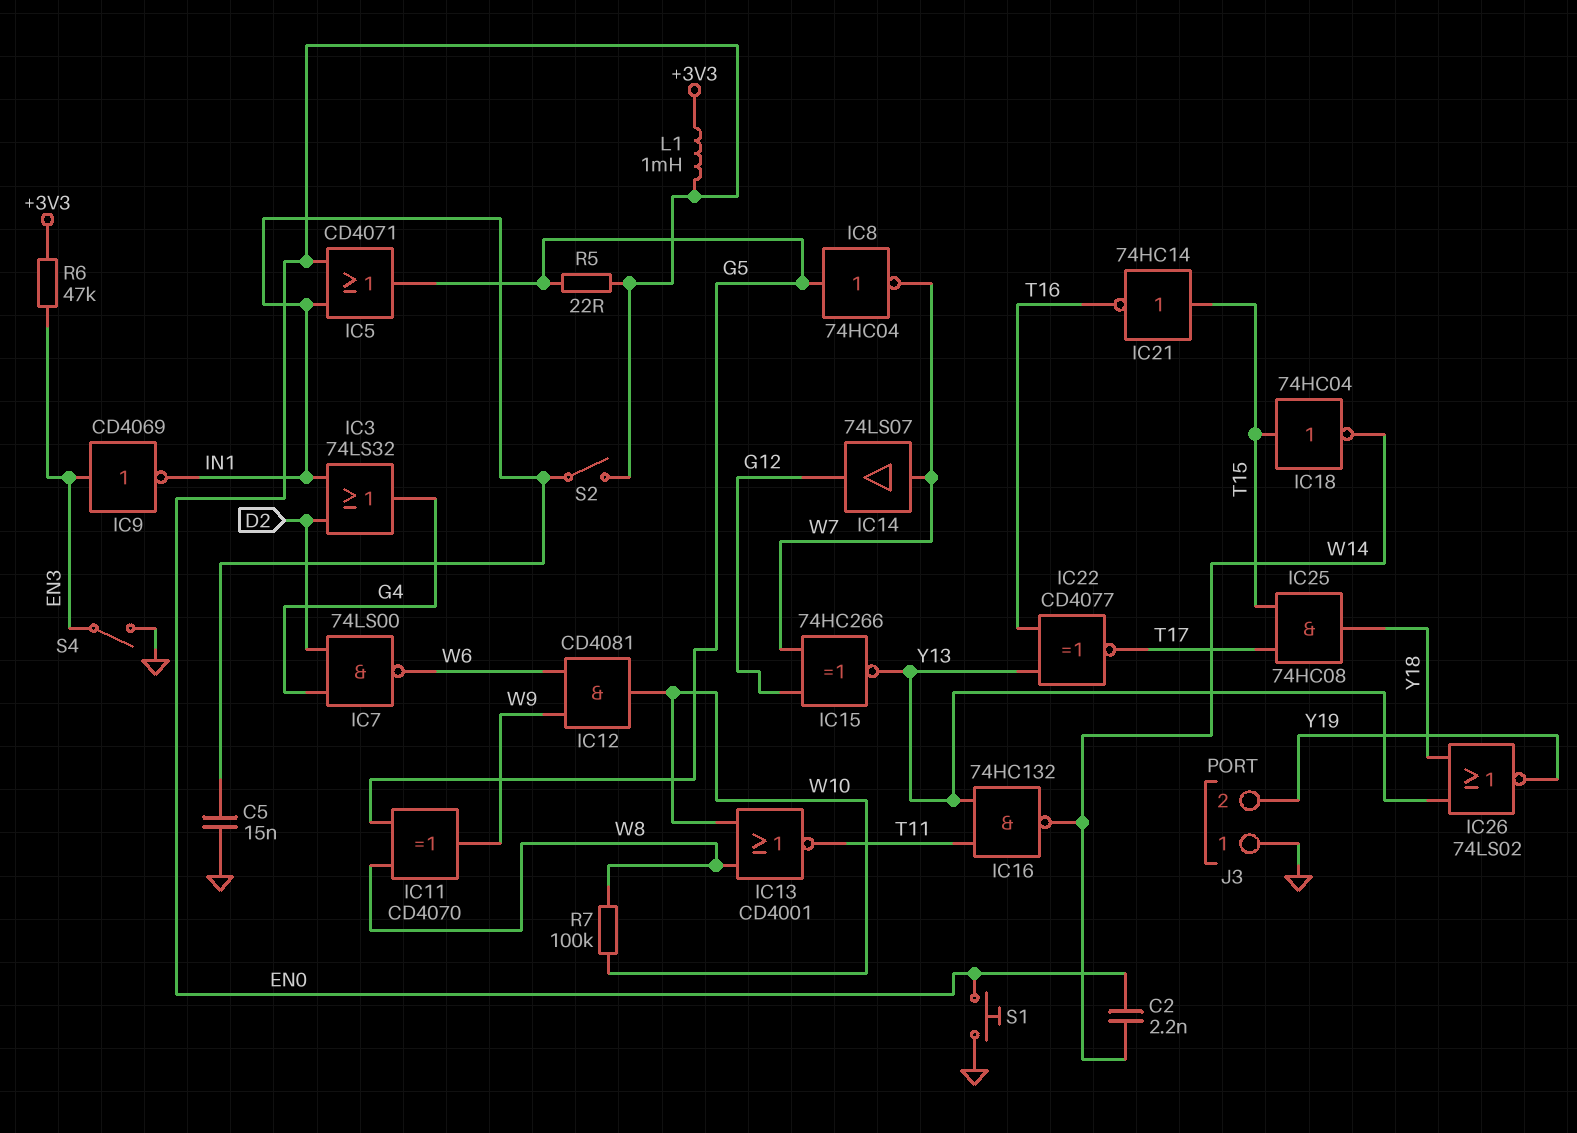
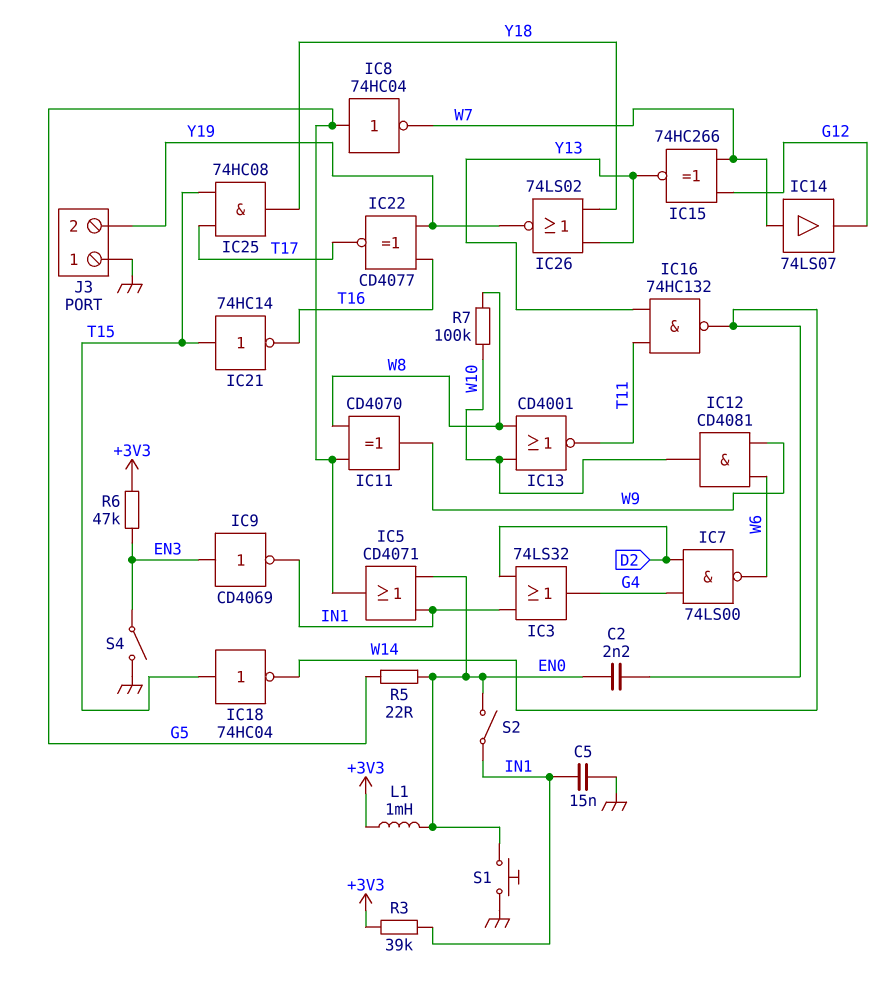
IC22: XNOR CD4077 (in T16, in Y13, out T17) -> XNOR CD4077 (in T16, in Y19, out T17)
R3: none -> 39k (+3V3, IN1)

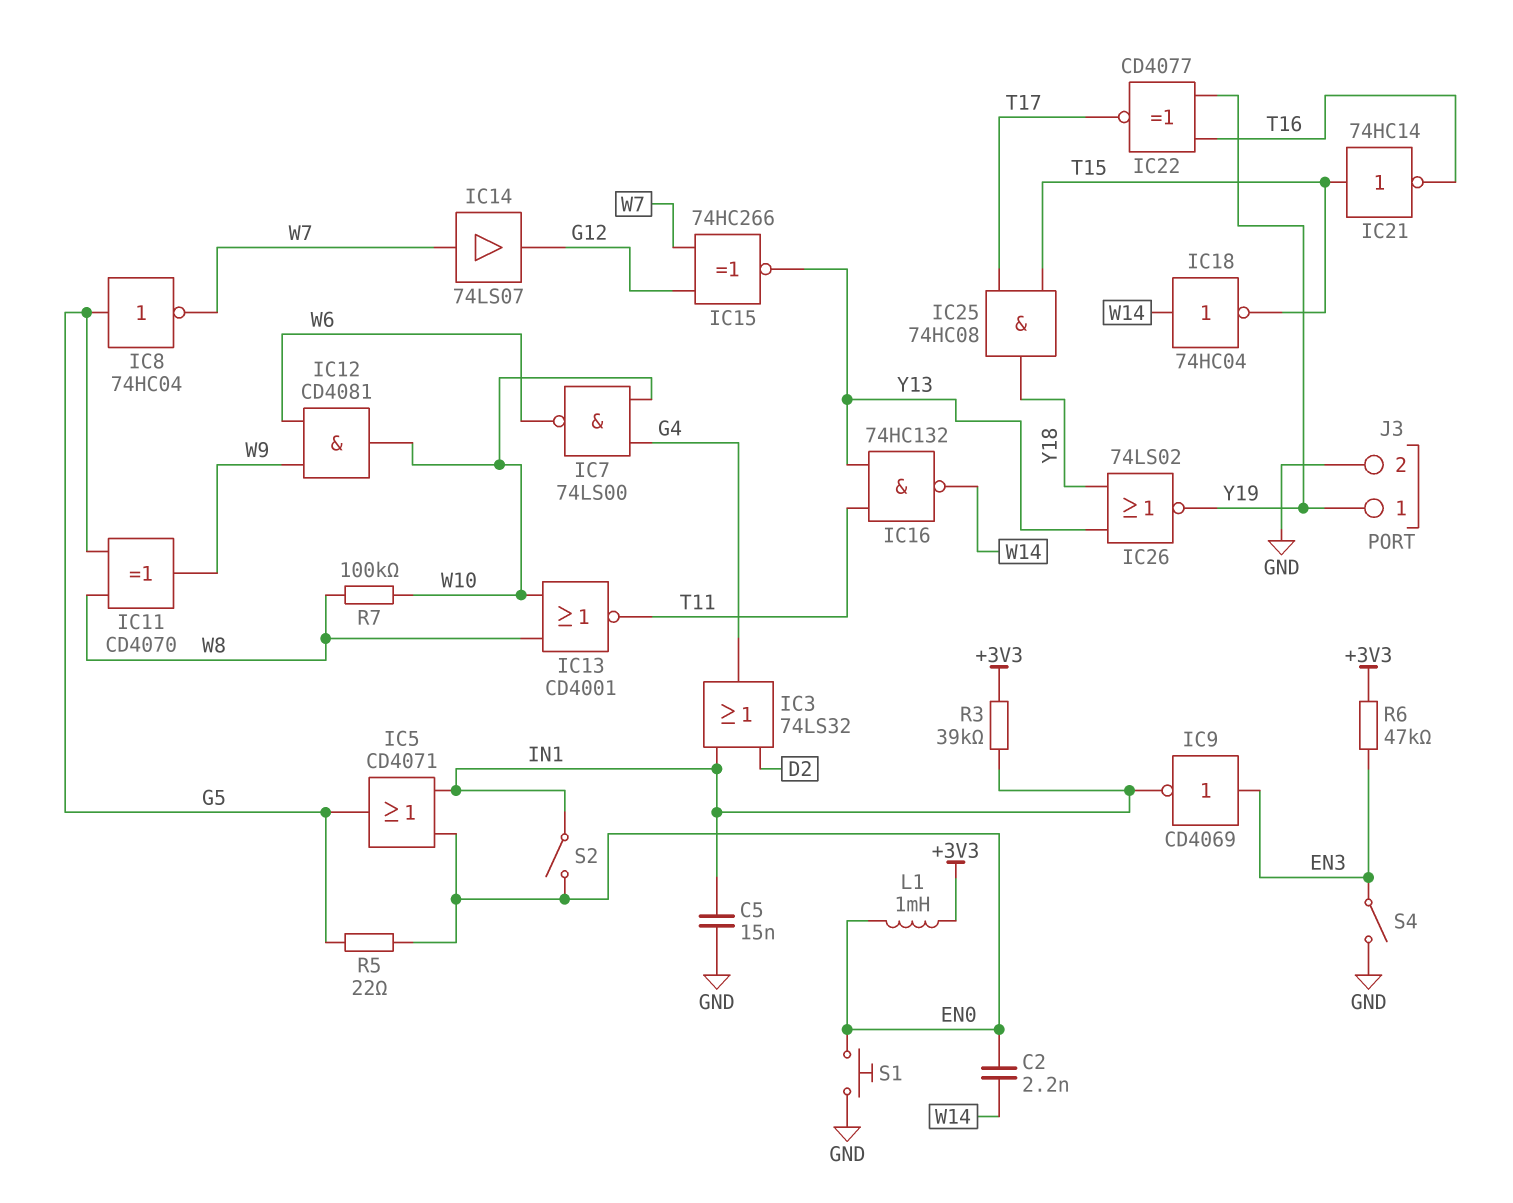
IC7: NAND 74LS00 (in D2, in G4, out W6) -> NAND 74LS00 (in G4, in W10, out W6)
IC18: NOT 74HC04 (in T15, out W14) -> NOT 74HC04 (in W14, out T15)
J3 pin 1: GND -> Y19
J3 pin 2: Y19 -> GND

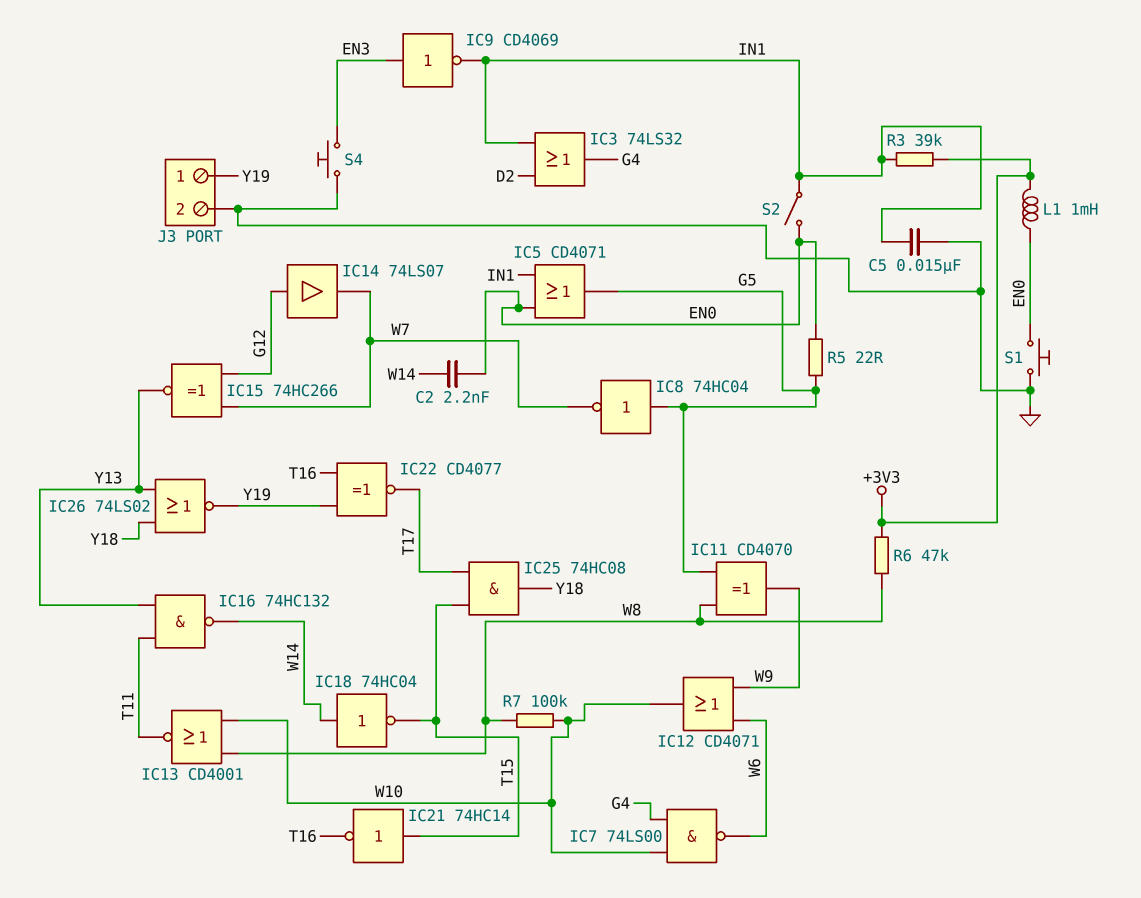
IC12: AND CD4081 (in W6, in W9, out W10) -> OR CD4071 (in W6, in W9, out W10)
IC14: buffer 74LS07 (in W7, out G12) -> buffer 74LS07 (in G12, out W7)
R6: 47k (+3V3, EN3) -> 47k (+3V3, W8)
S4: switch (EN3, GND) -> button (EN3, GND)

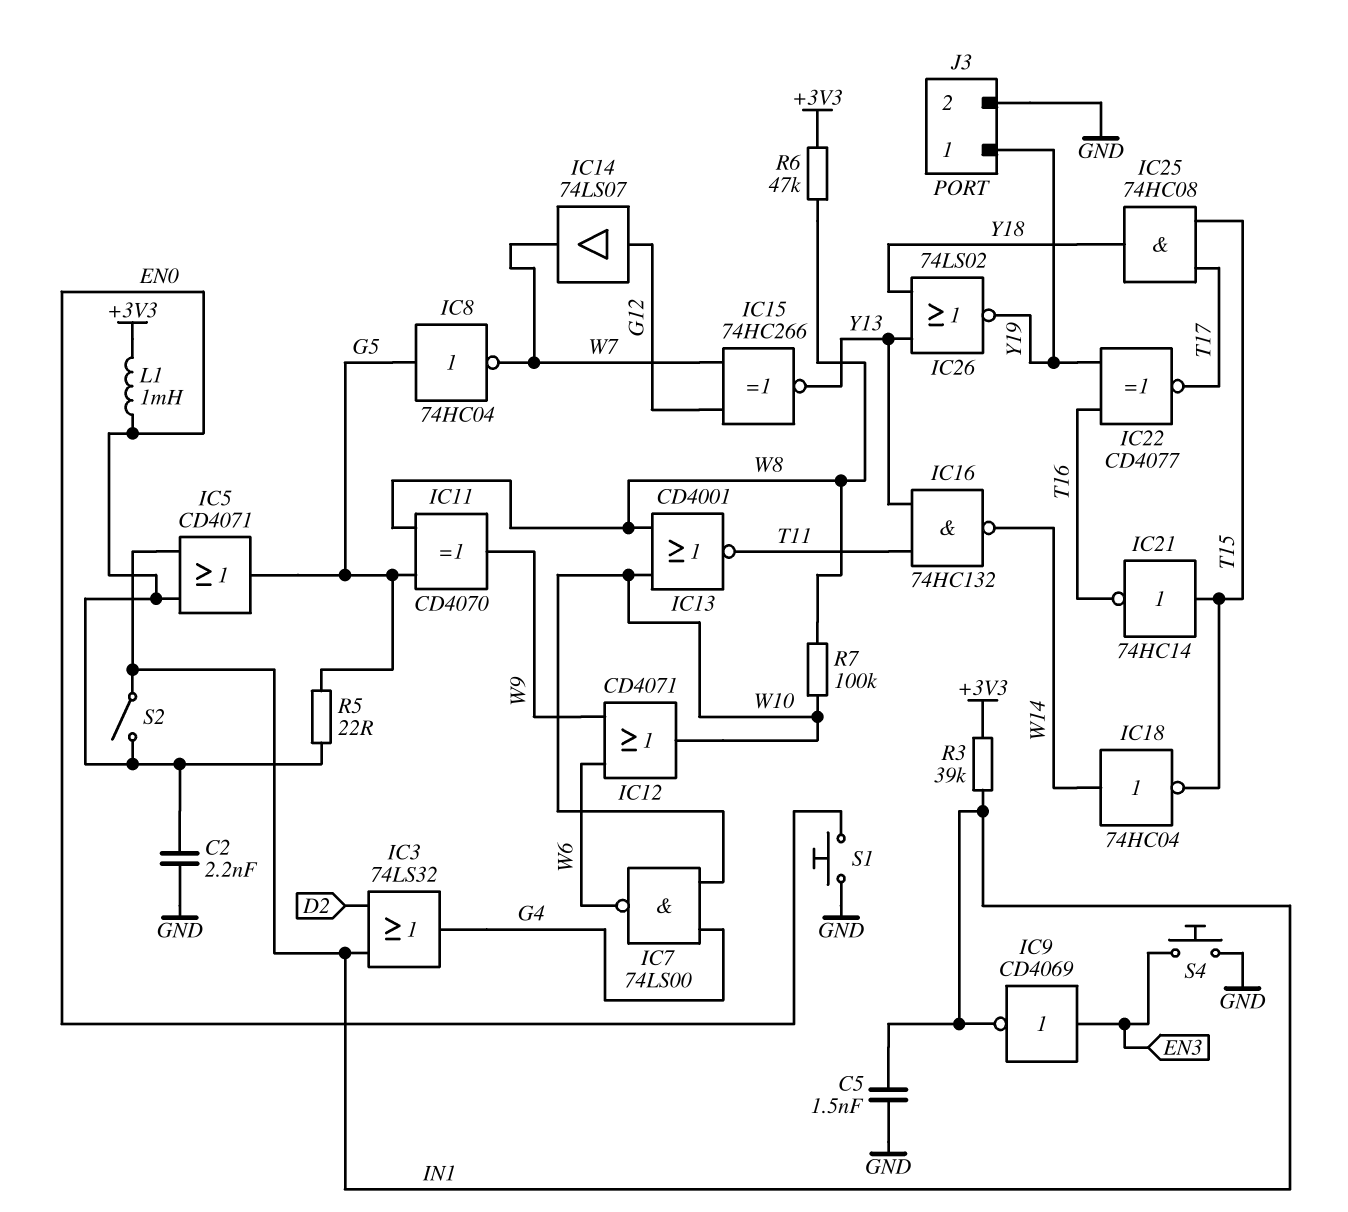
C2: 2.2nF (EN0, W14) -> 2.2nF (EN0, GND)
C5: 15nF (GND, IN1) -> 1.5nF (GND, IN1)

